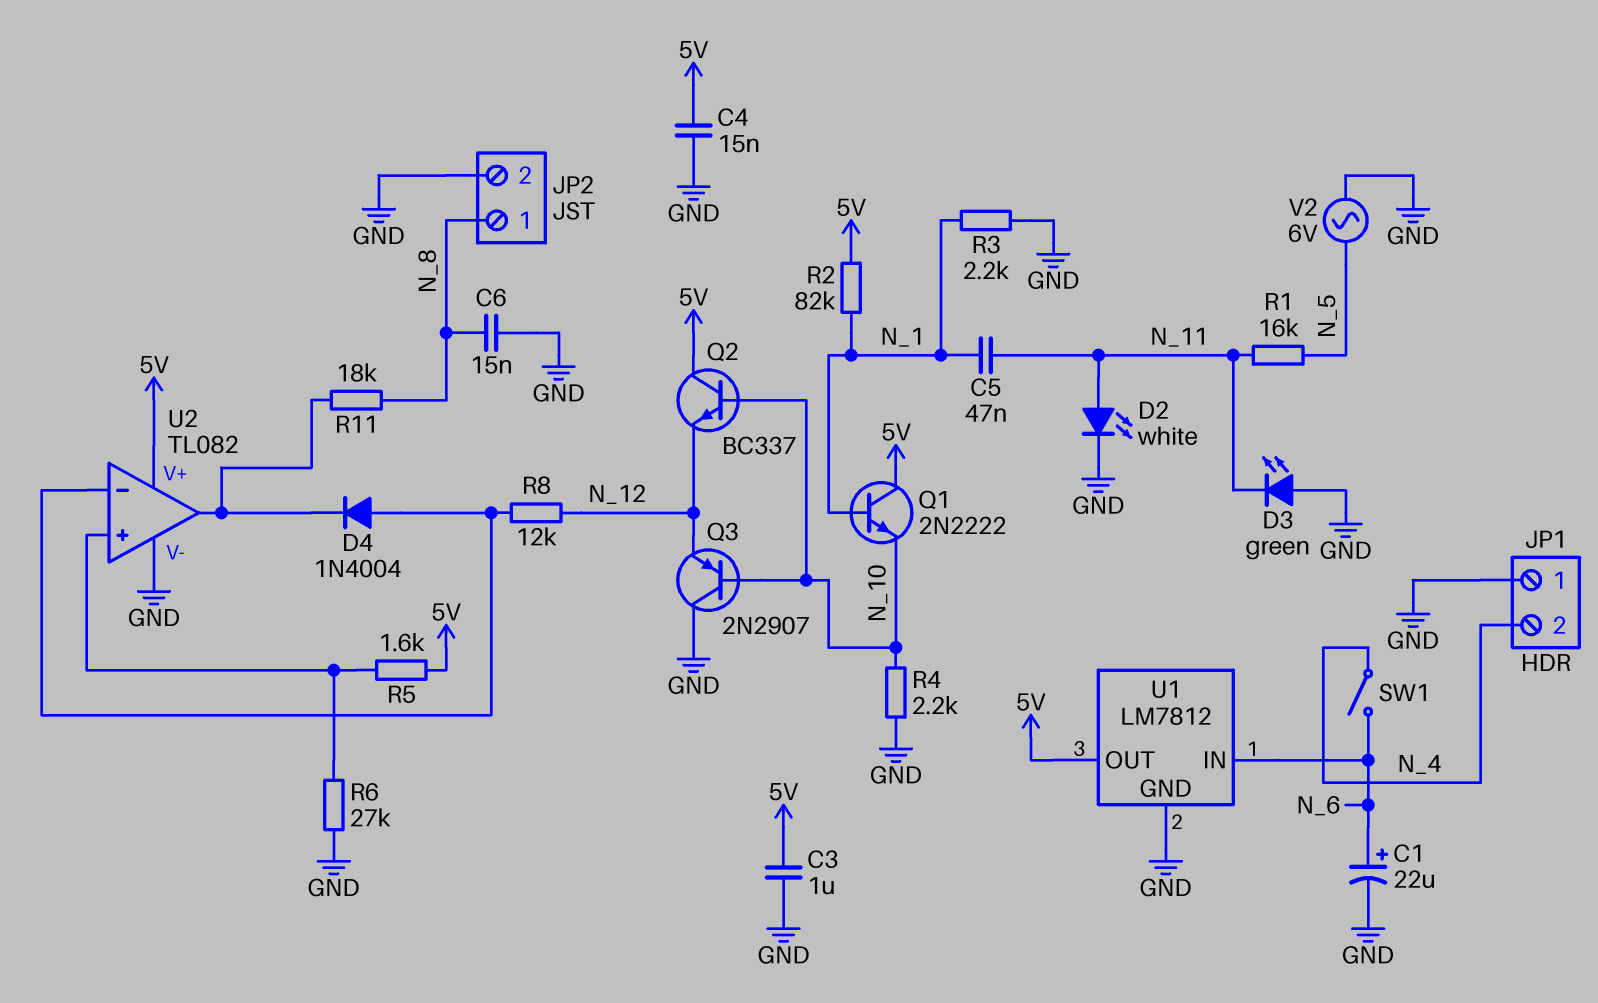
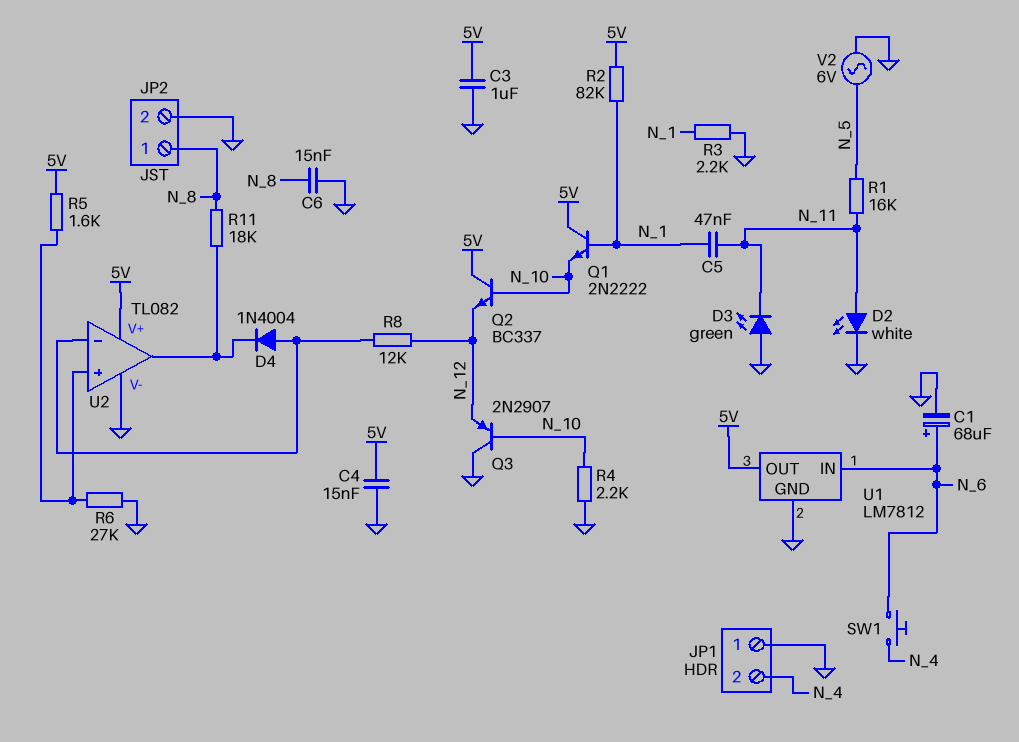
C1: 22uF (plus N_6, minus GND) -> 68uF (plus N_6, minus GND)
SW1: switch (N_4, N_6) -> button (N_4, N_6)

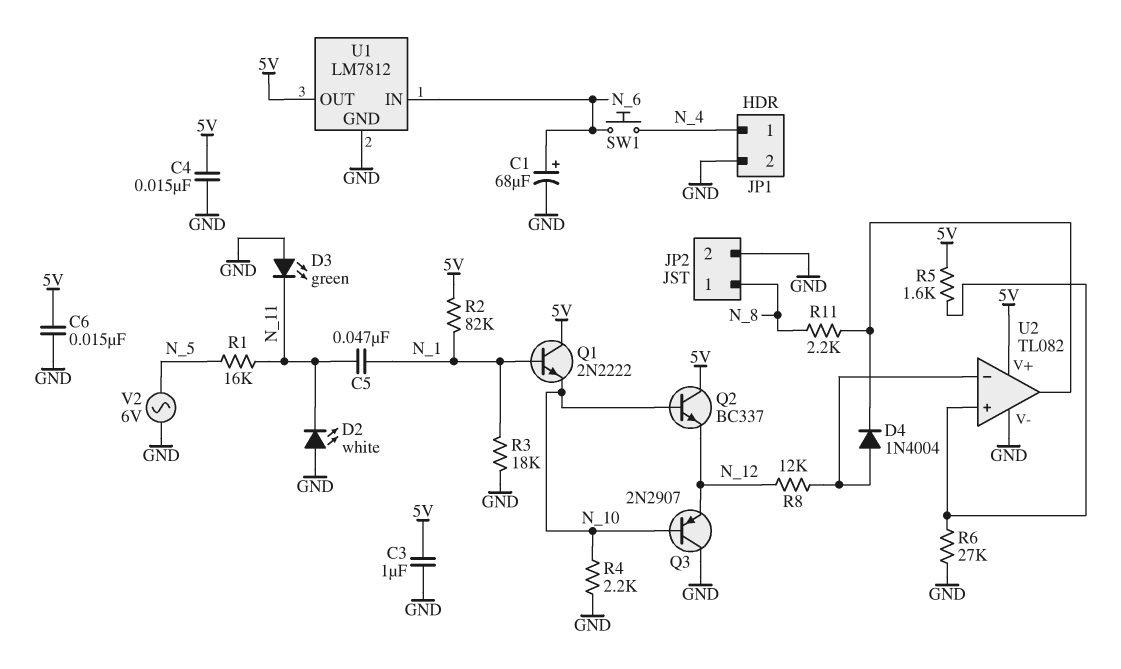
C6: 15nF (GND, N_8) -> 15nF (5V, GND)
D2: LED white (A N_11, K GND) -> LED white (A GND, K N_11)
JP1 pin 1: GND -> N_4
JP1 pin 2: N_4 -> GND
R3: 2.2k (GND, N_1) -> 18k (GND, N_1)
R11: 18k (N_8, U2/out) -> 2.2k (N_8, U2/out)

